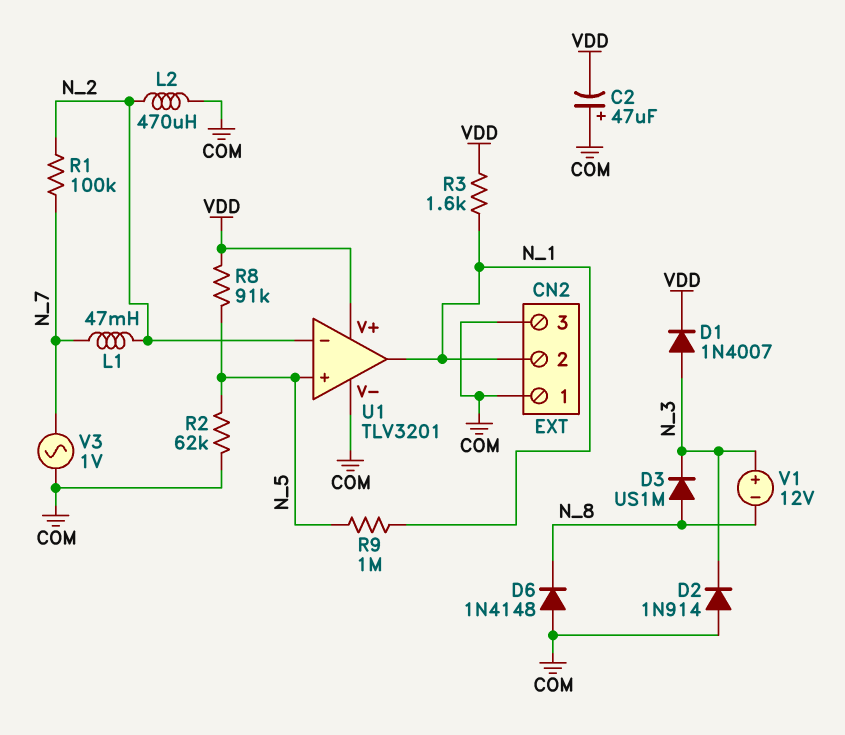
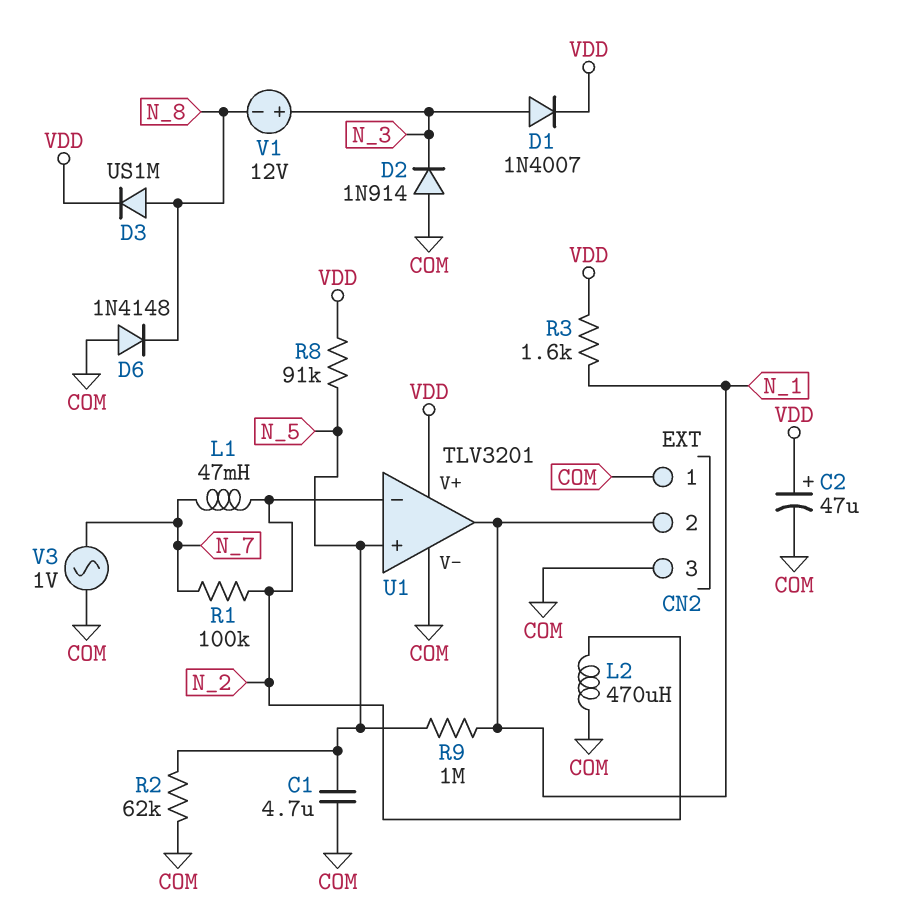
C1: none -> 4.7uF (COM, N_5)
C2: 47uF (plus COM, minus VDD) -> 47uF (plus VDD, minus COM)
D3: diode US1M (A N_8, K N_3) -> diode US1M (A N_8, K VDD)

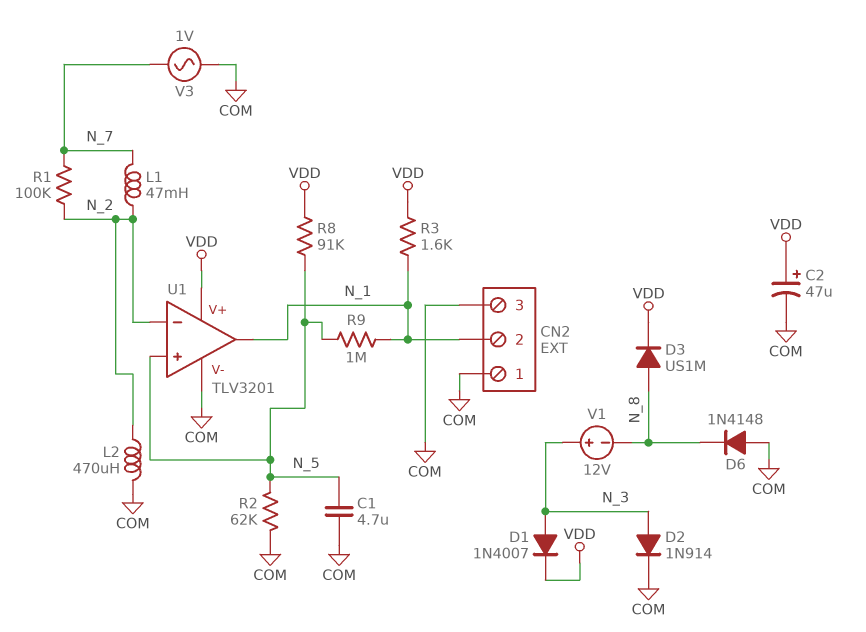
D2: diode 1N914 (A COM, K N_3) -> diode 1N914 (A N_3, K COM)

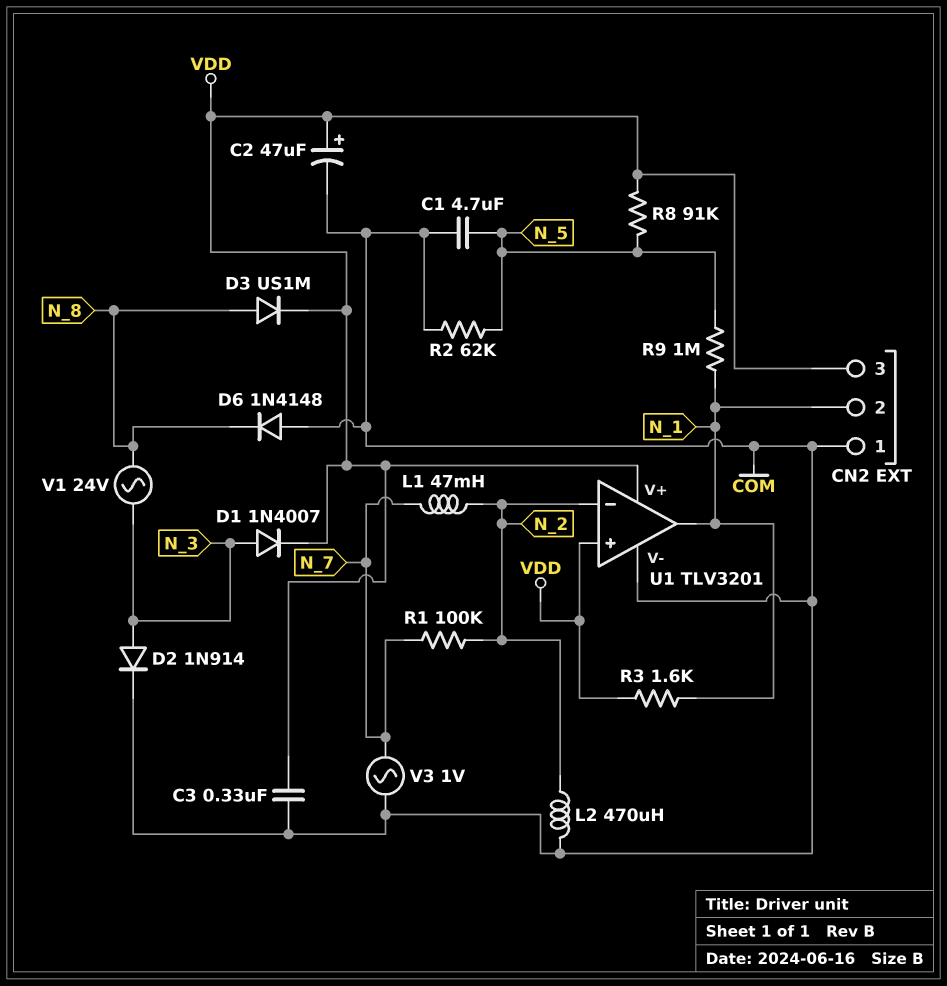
C3: none -> 330nF (COM, VDD)
CN2 pin 3: COM -> VDD
U1 pin in+: N_5 -> VDD
V1: 12V (plus N_3, minus N_8) -> AC 24V (N_3, N_8)

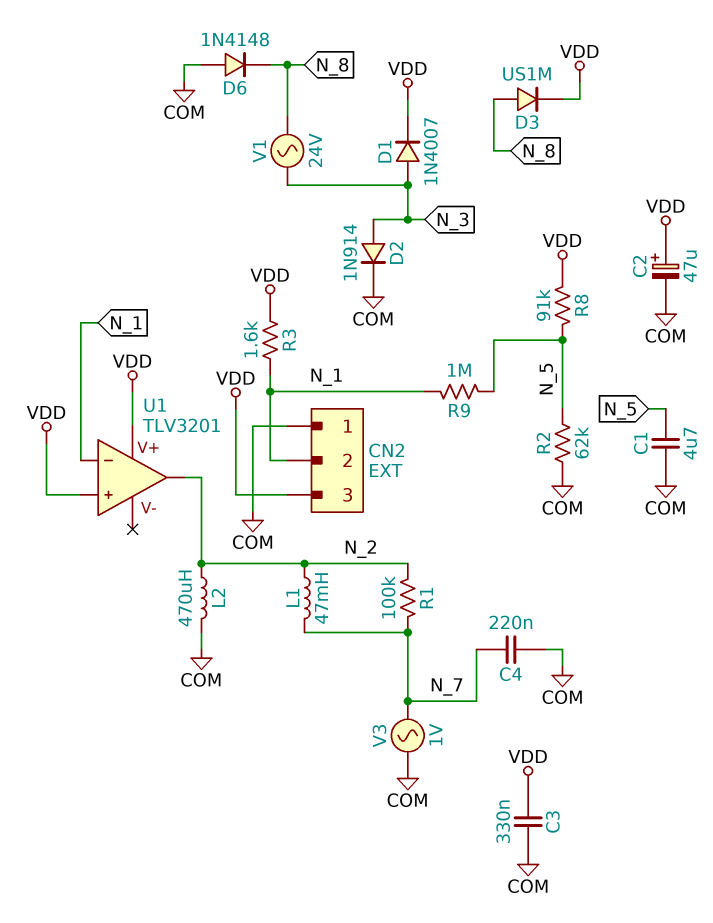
C4: none -> 220nF (COM, N_7)
U1 pin V-: COM -> none
U1 pin in-: N_2 -> N_1
U1 pin out: N_1 -> N_2

